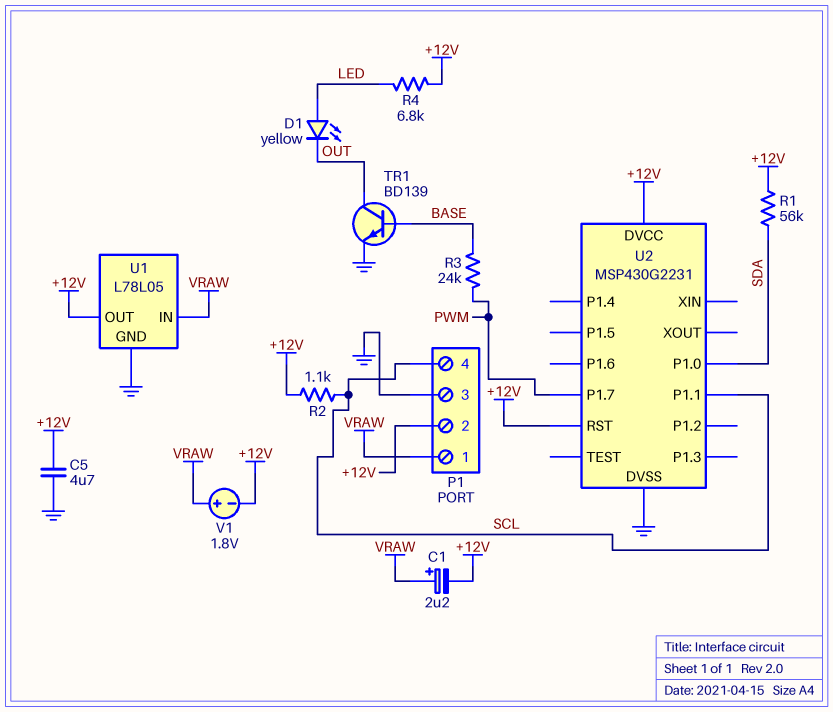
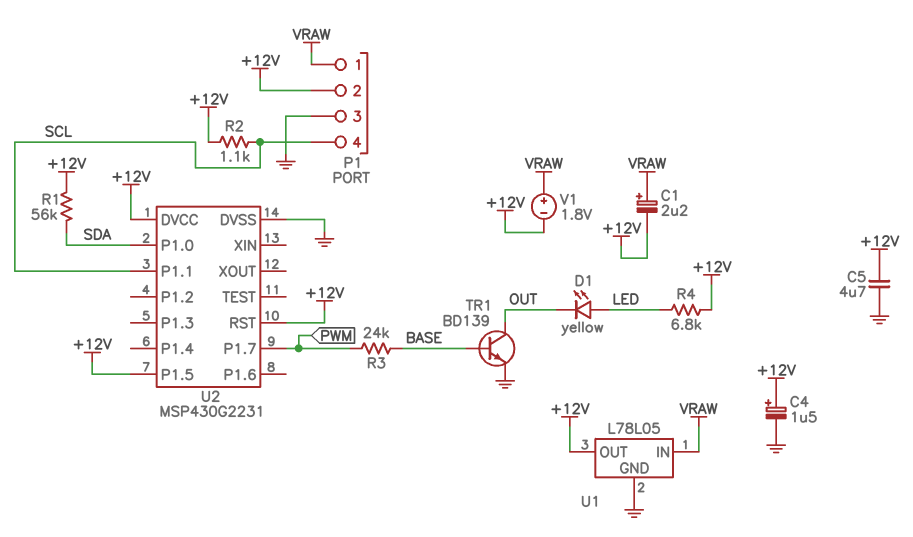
C4: none -> 1.5uF (plus +12V, minus GND)
U2 pin P1.5: none -> +12V

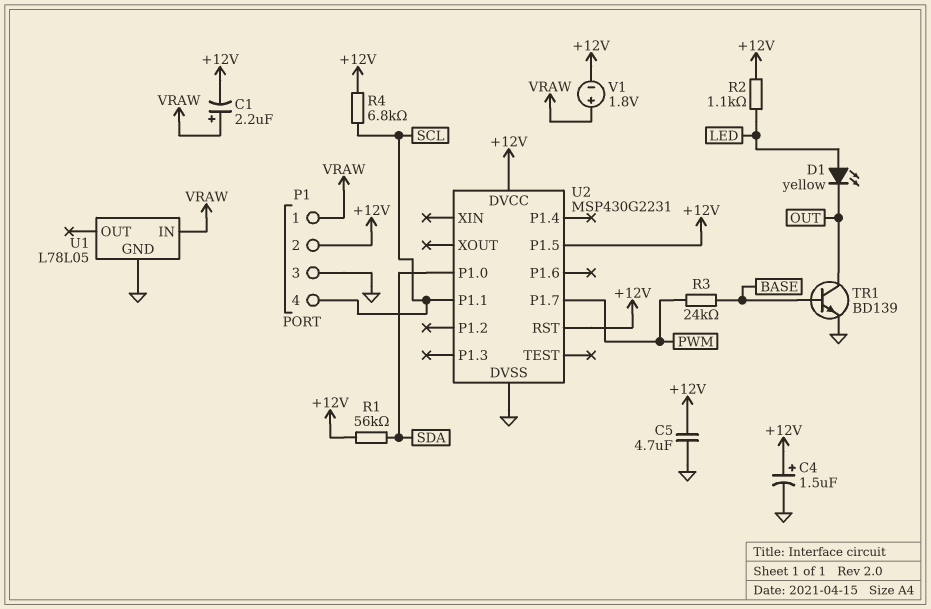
R2: 1.1k (+12V, SCL) -> 1.1k (+12V, LED)
R4: 6.8k (+12V, LED) -> 6.8k (+12V, SCL)
U1 pin OUT: +12V -> none

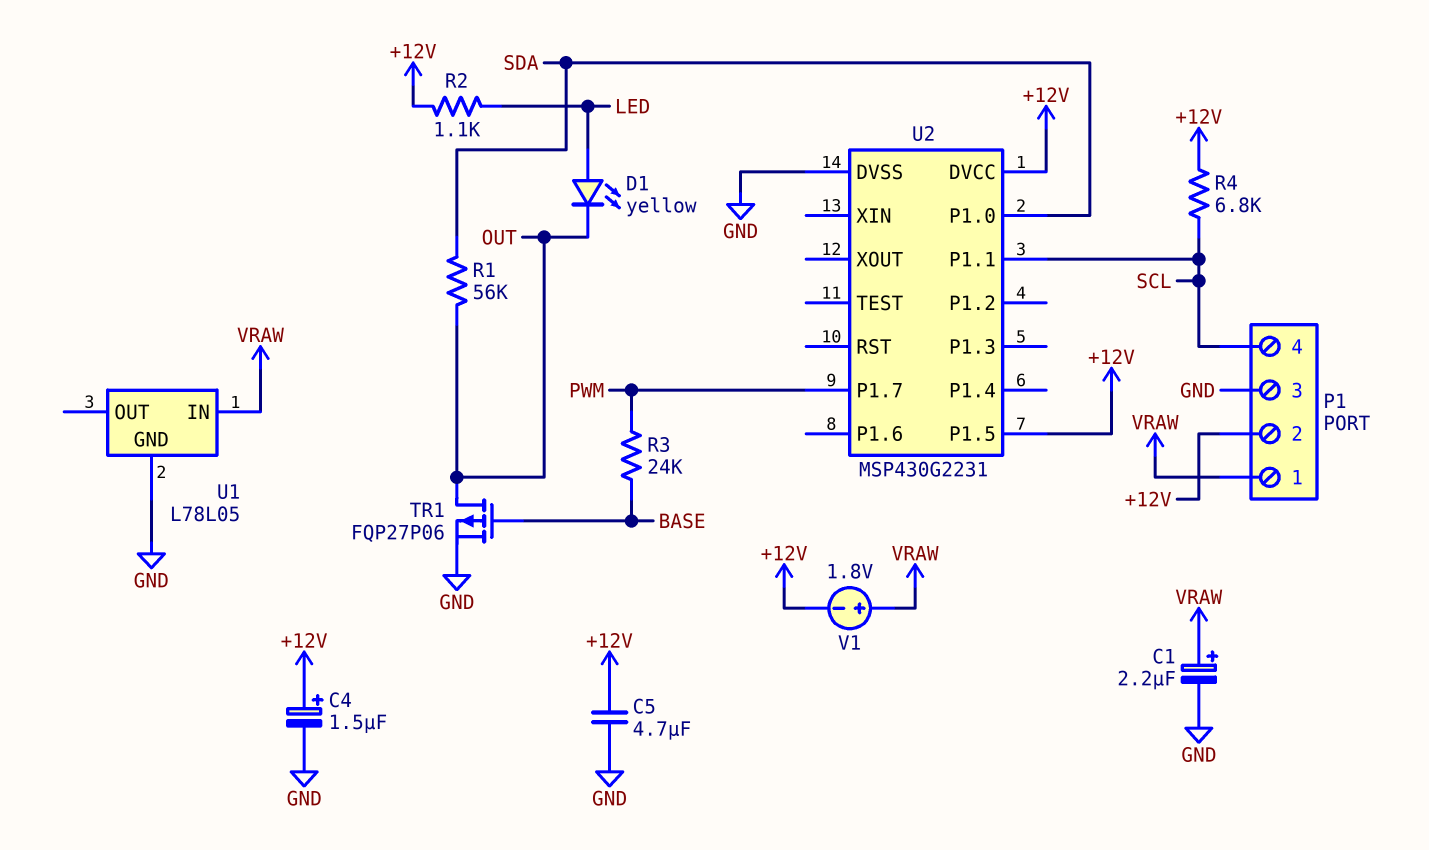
C1: 2.2uF (plus VRAW, minus +12V) -> 2.2uF (plus VRAW, minus GND)
R1: 56k (+12V, SDA) -> 56k (OUT, SDA)
TR1: NPN BD139 (B BASE, C OUT, E GND) -> PMOS FQP27P06 (G BASE, D OUT, S GND)
U2 pin RST: +12V -> none

